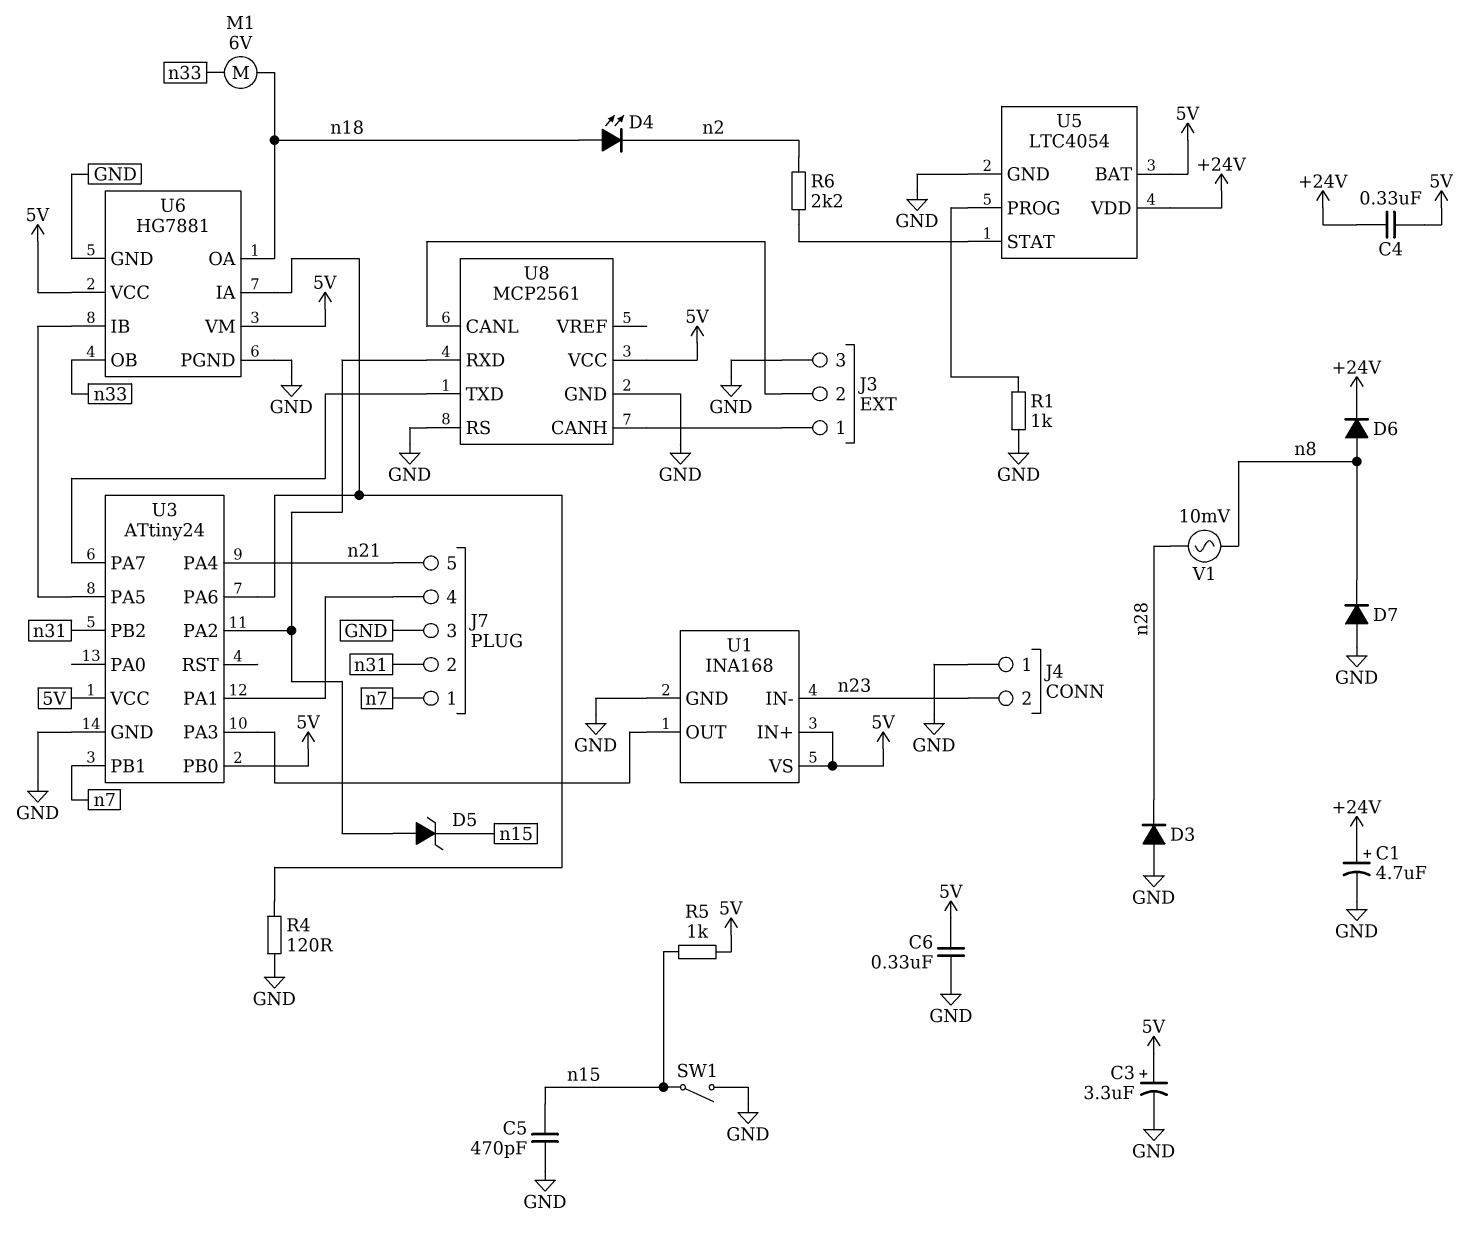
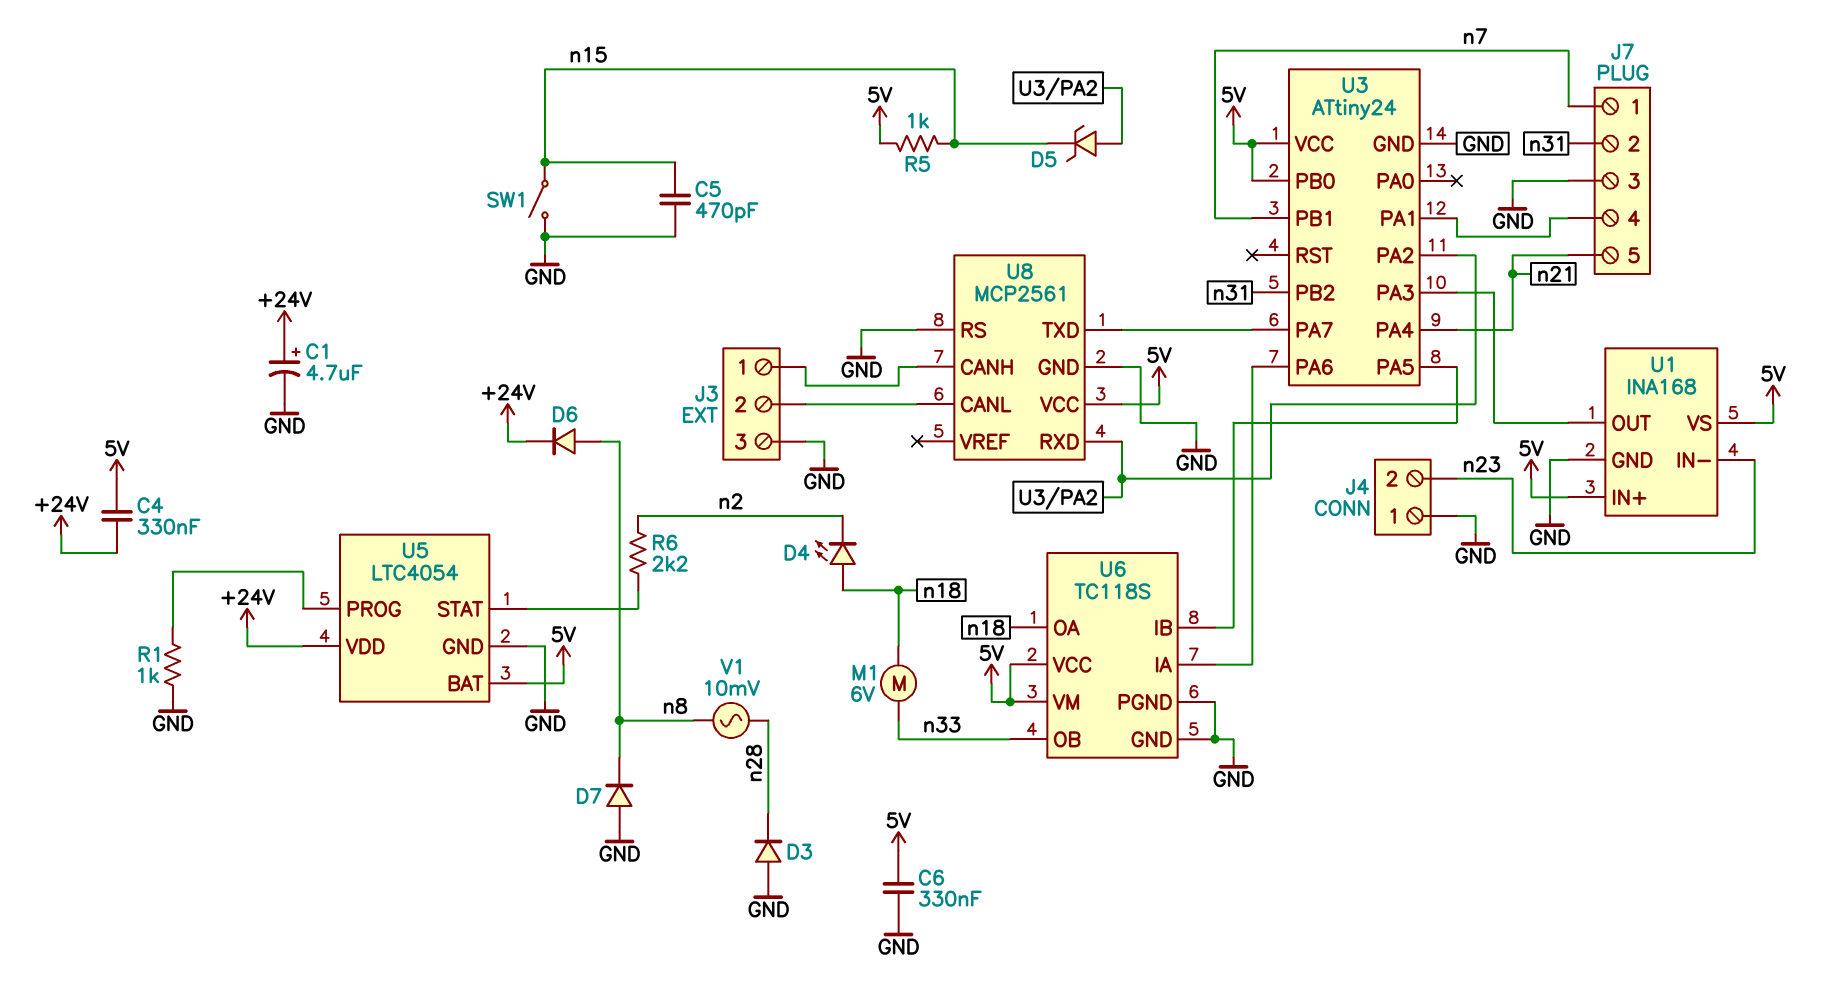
C3: 3.3uF (plus 5V, minus GND) -> none
R4: 120 (GND, U3/PA6) -> none
U6: HG7881 -> TC118S

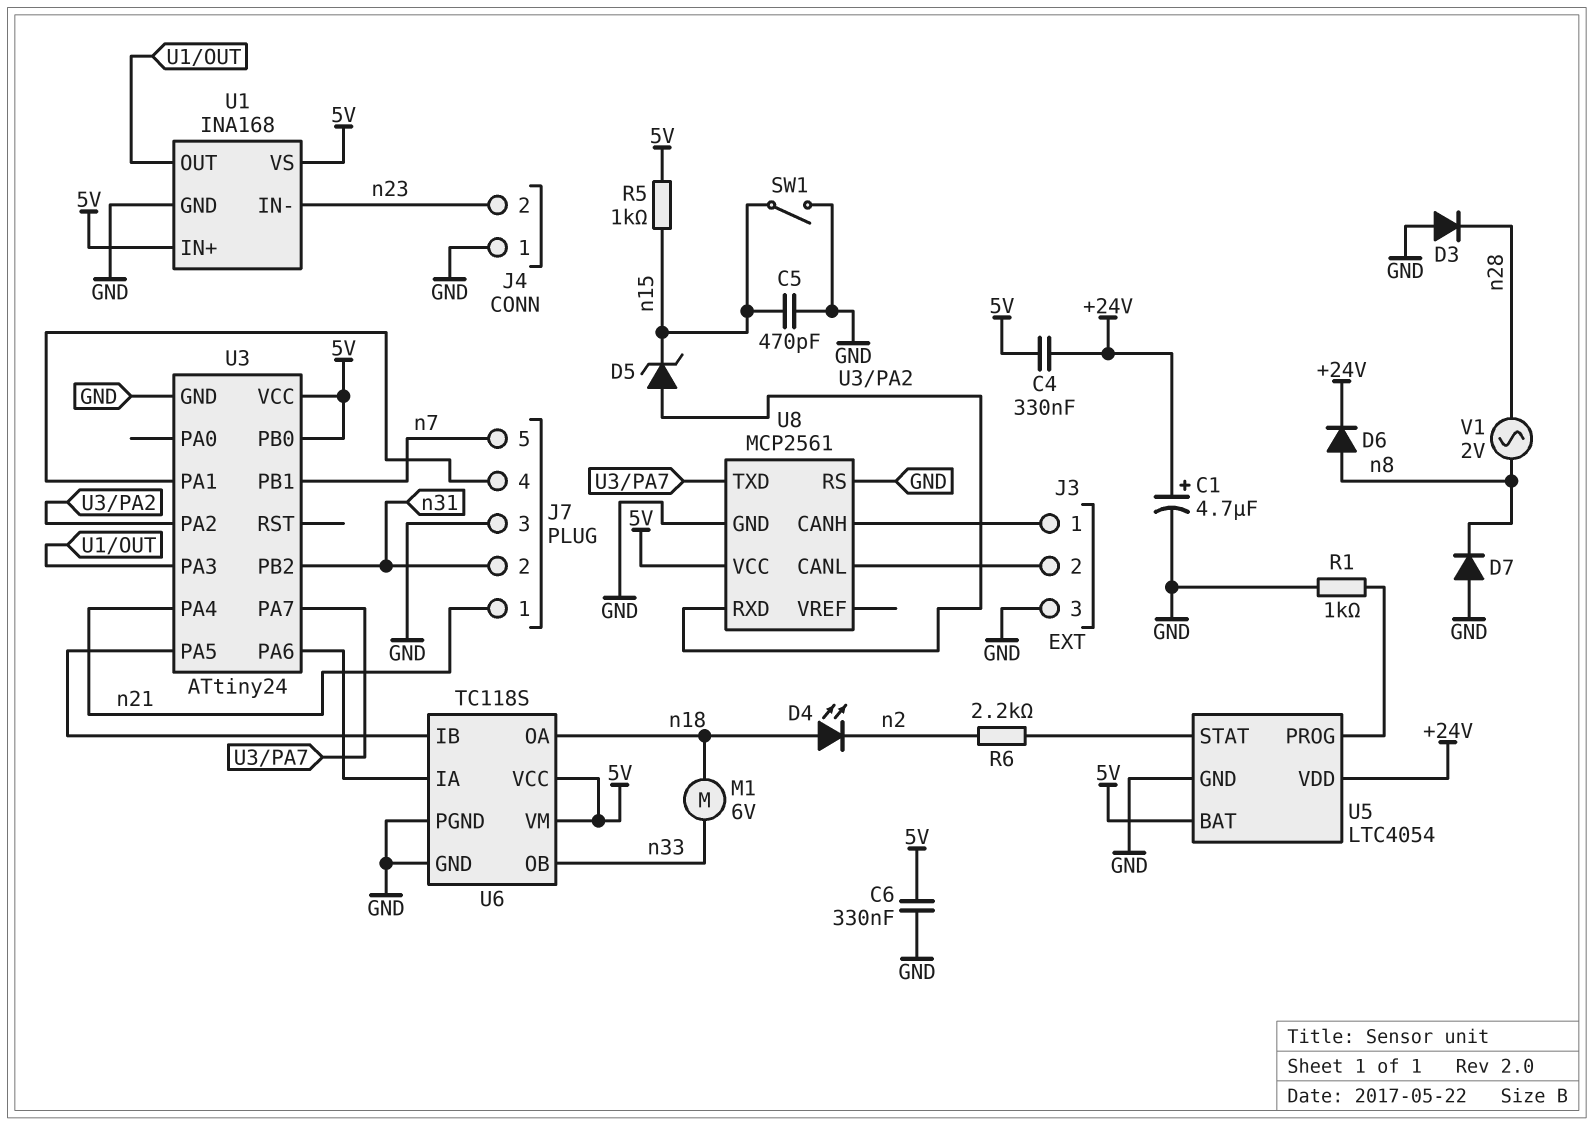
J7 pin 1: n7 -> n21
J7 pin 5: n21 -> n7
V1: AC 10mV (n8, n28) -> AC 2V (n8, n28)

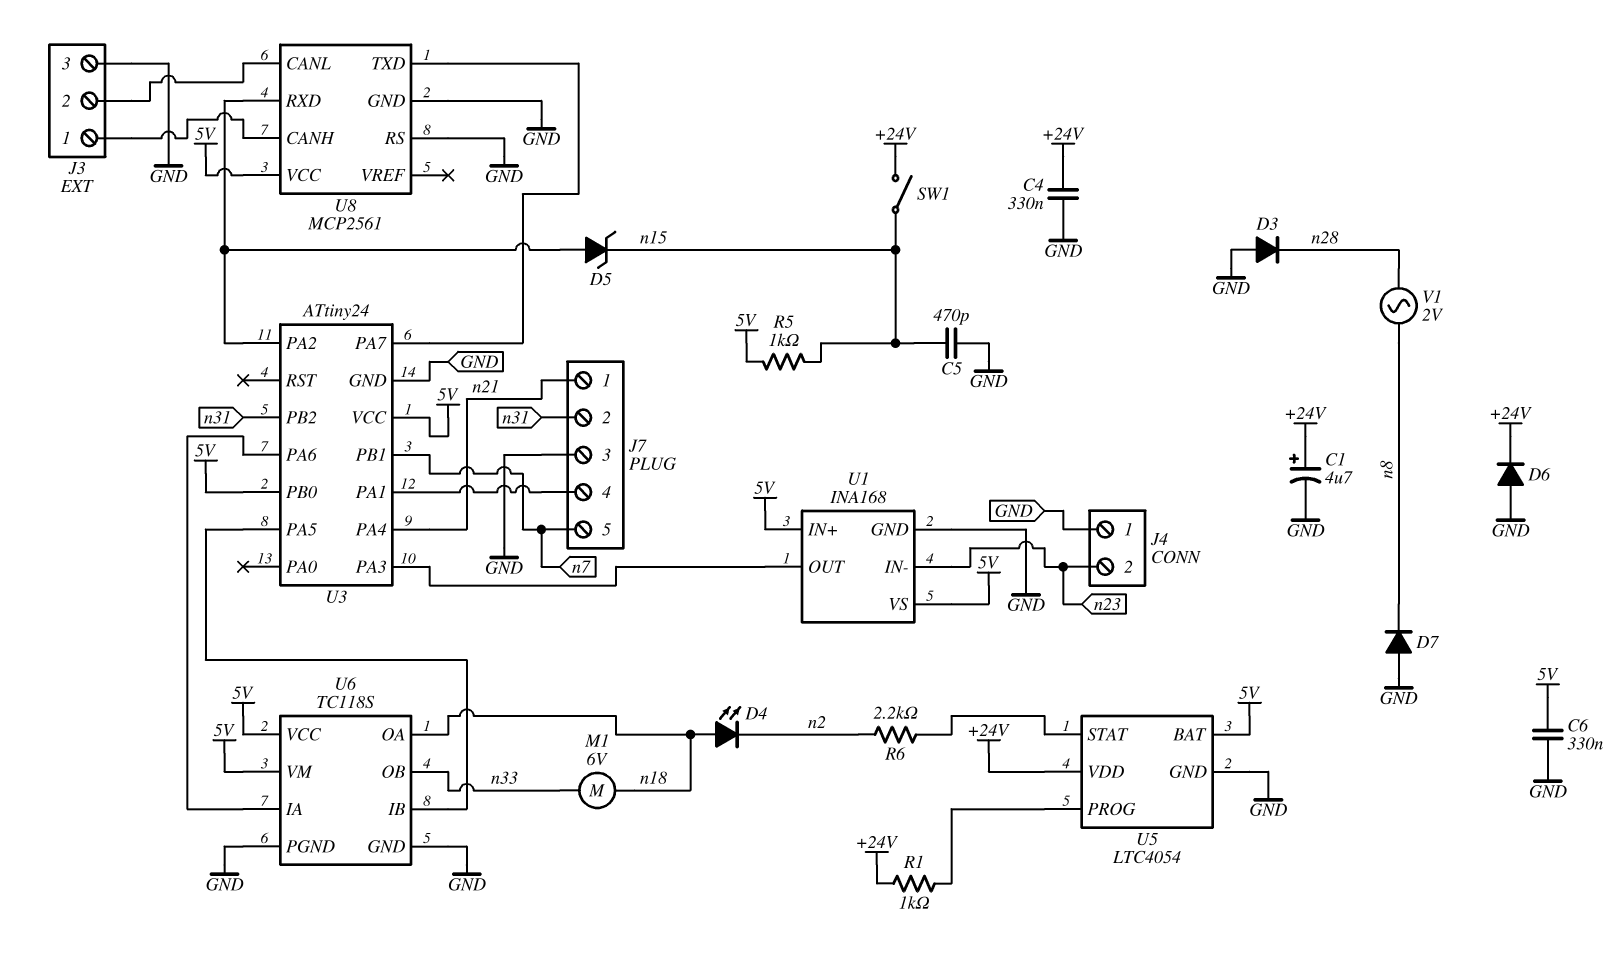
C4: 330nF (+24V, 5V) -> 330nF (+24V, GND)
D6: diode (A n8, K +24V) -> diode (A GND, K +24V)
R1: 1k (GND, U5/PROG) -> 1k (+24V, U5/PROG)
SW1: switch (GND, n15) -> switch (+24V, n15)

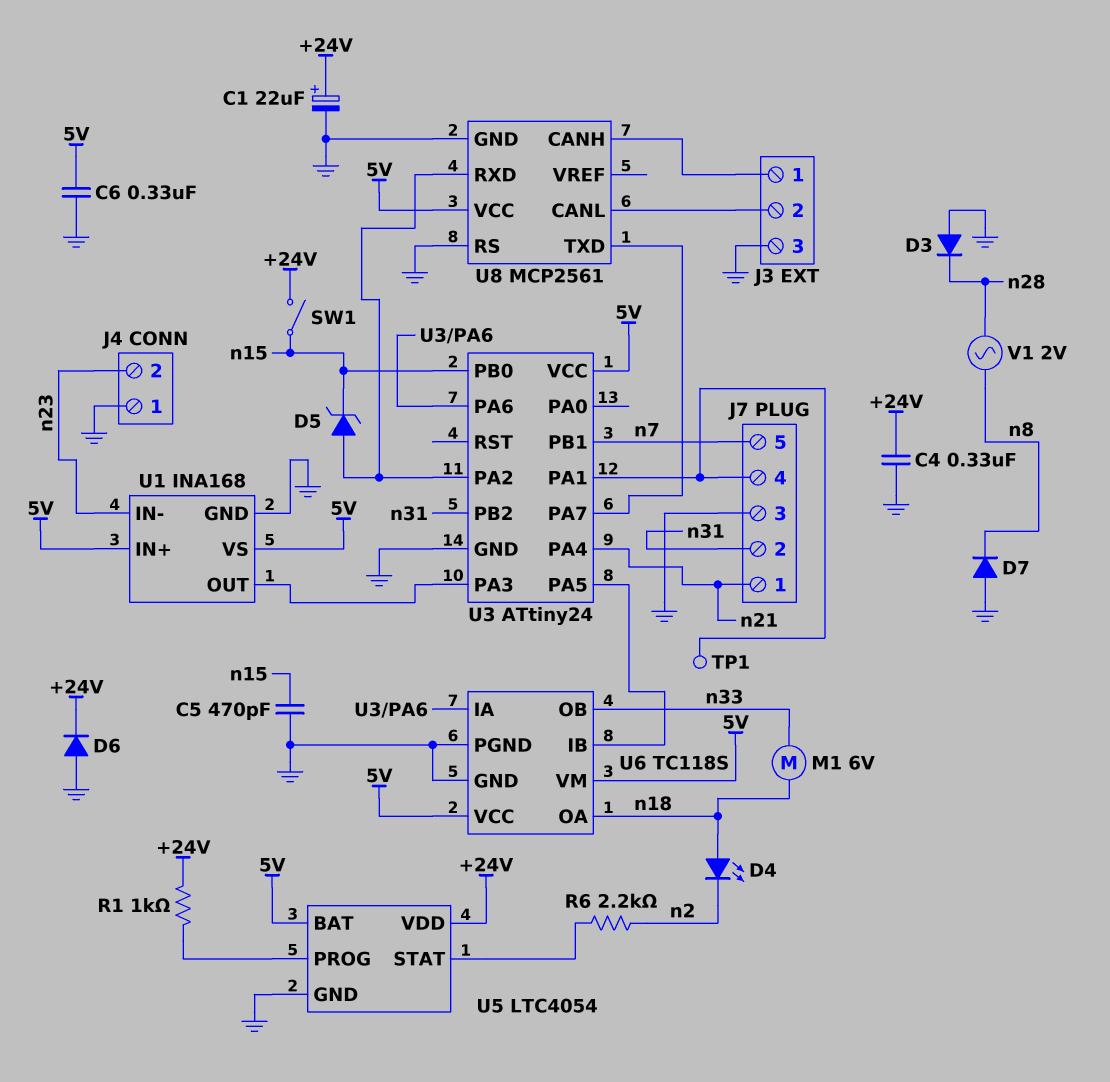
C1: 4.7uF (plus +24V, minus GND) -> 22uF (plus +24V, minus GND)
R5: 1k (5V, n15) -> none
TP1: none -> test point (J7/4)
U3 pin PB0: 5V -> n15

